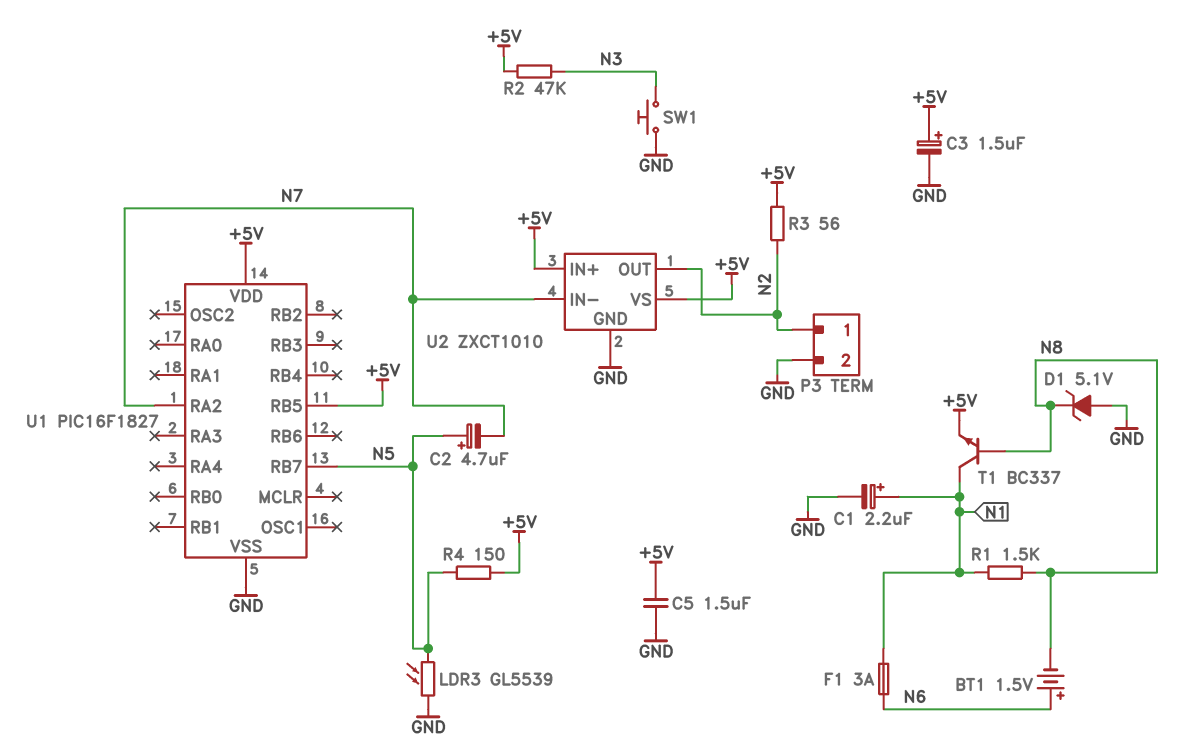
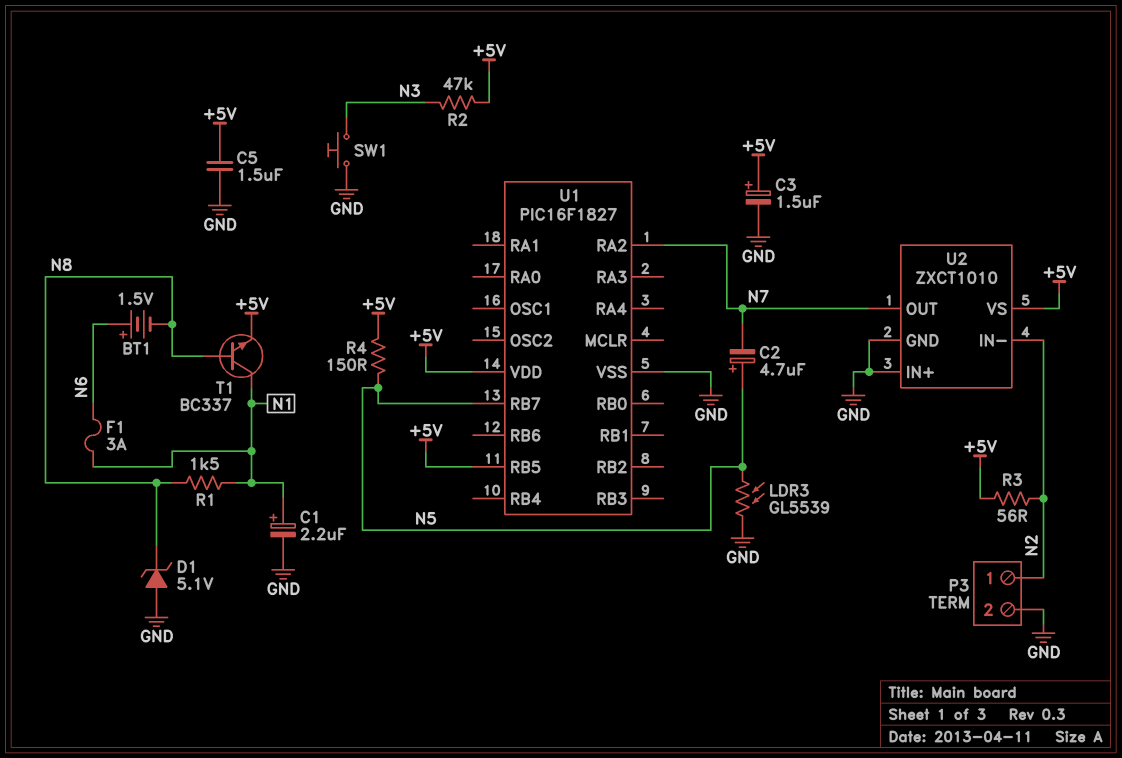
U2 pin IN+: +5V -> GND
U2 pin IN-: N7 -> N2
U2 pin OUT: N2 -> N7

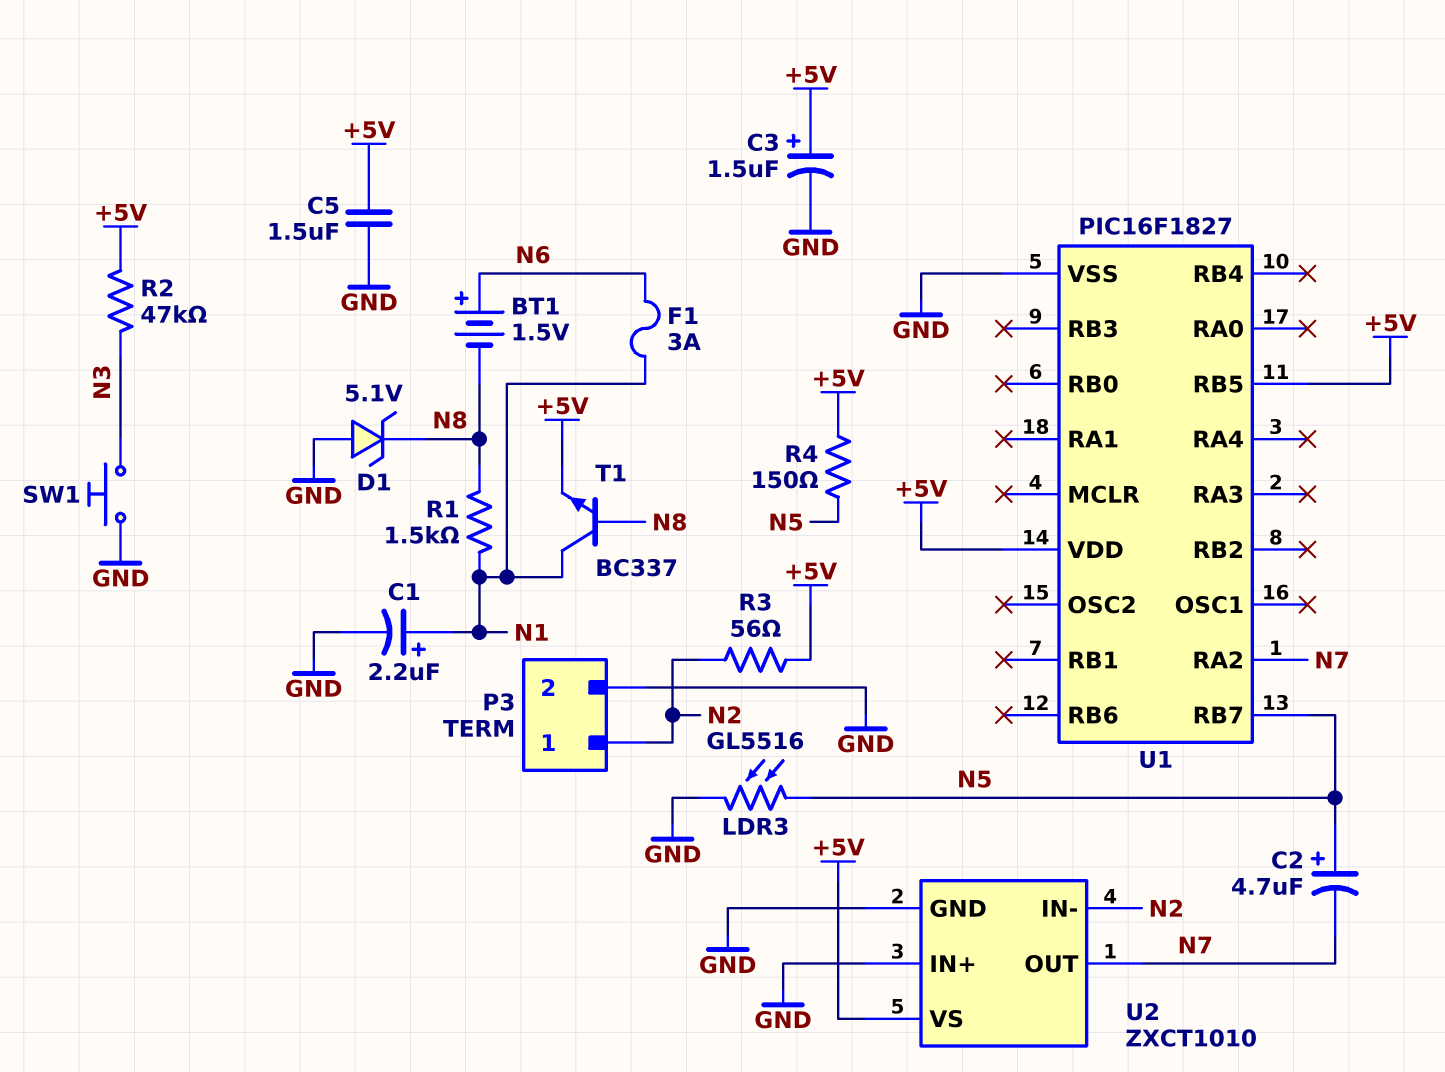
LDR3: GL5539 (GND, N5) -> GL5516 (GND, N5)

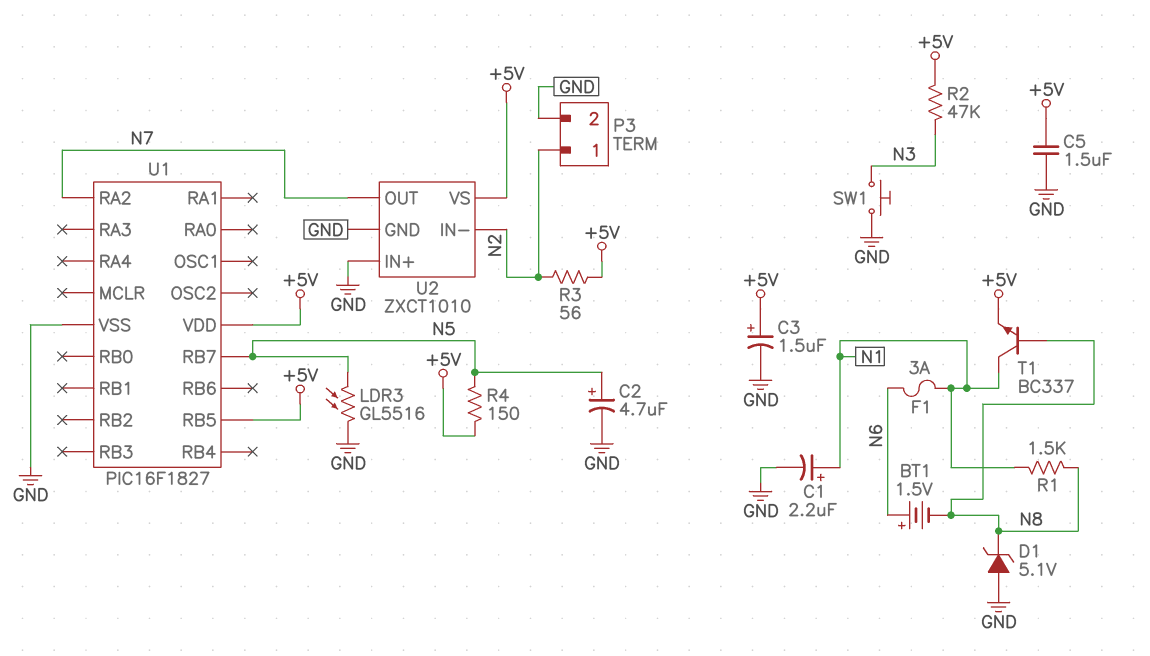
C2: 4.7uF (plus N5, minus N7) -> 4.7uF (plus N5, minus GND)

